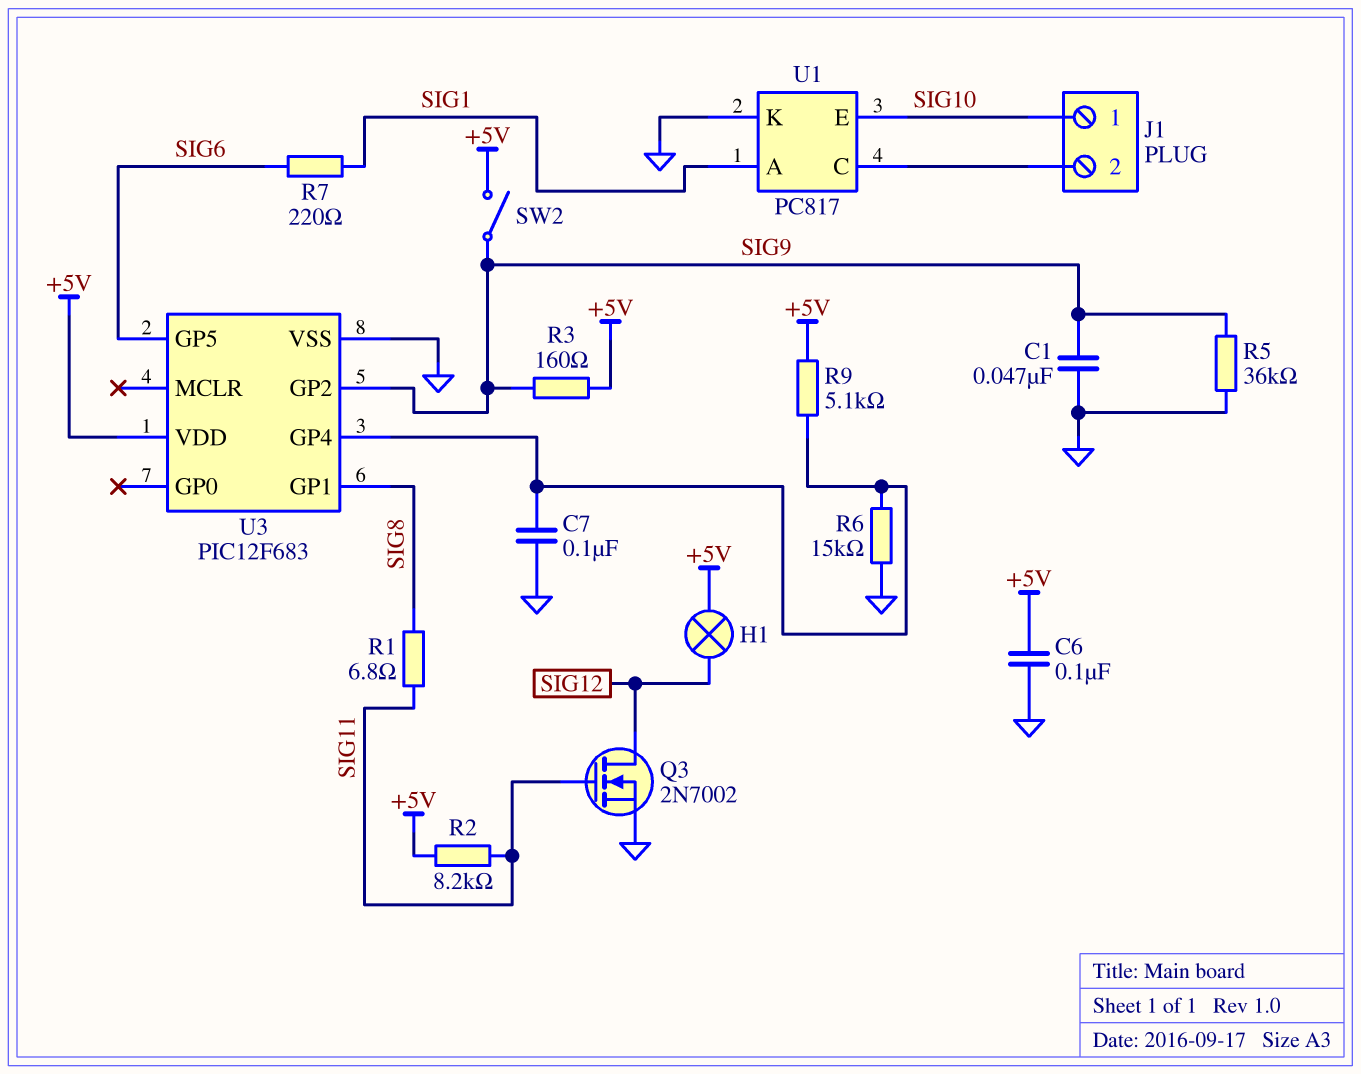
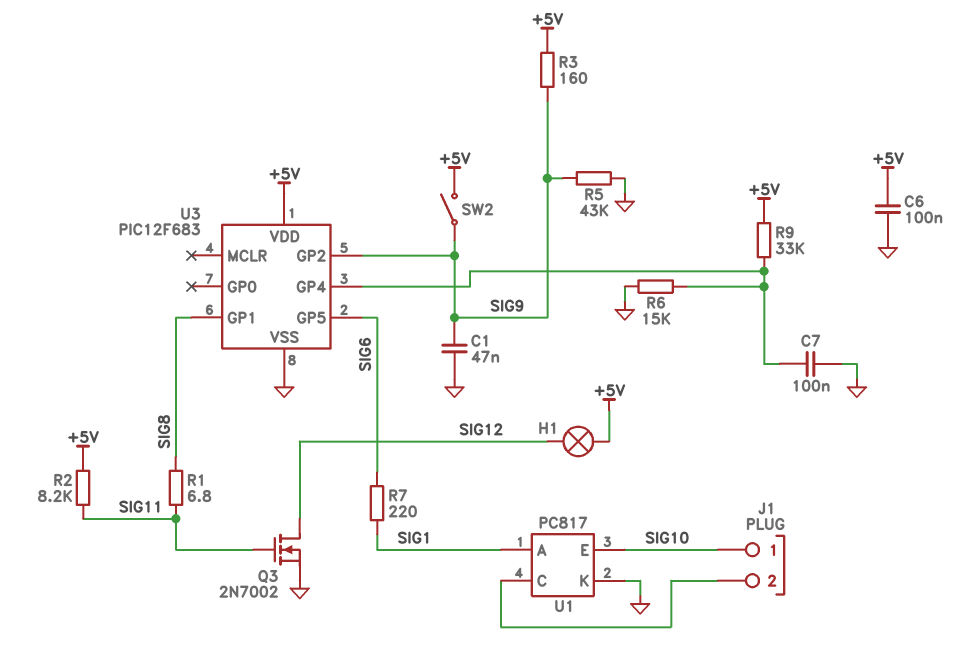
R5: 36k (GND, SIG9) -> 43k (GND, SIG9)
R9: 5.1k (+5V, U3/GP4) -> 33k (+5V, U3/GP4)

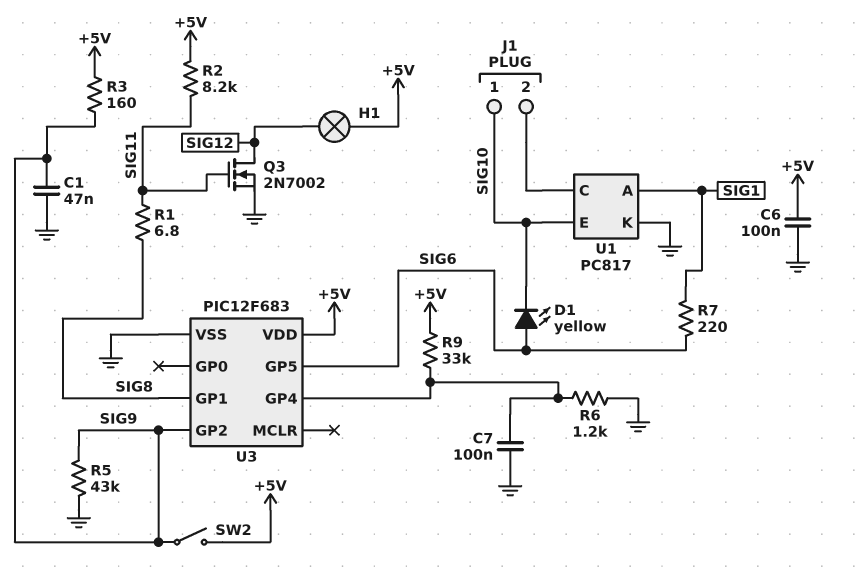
D1: none -> LED yellow (A SIG6, K SIG10)
R6: 15k (GND, U3/GP4) -> 1.2k (GND, U3/GP4)

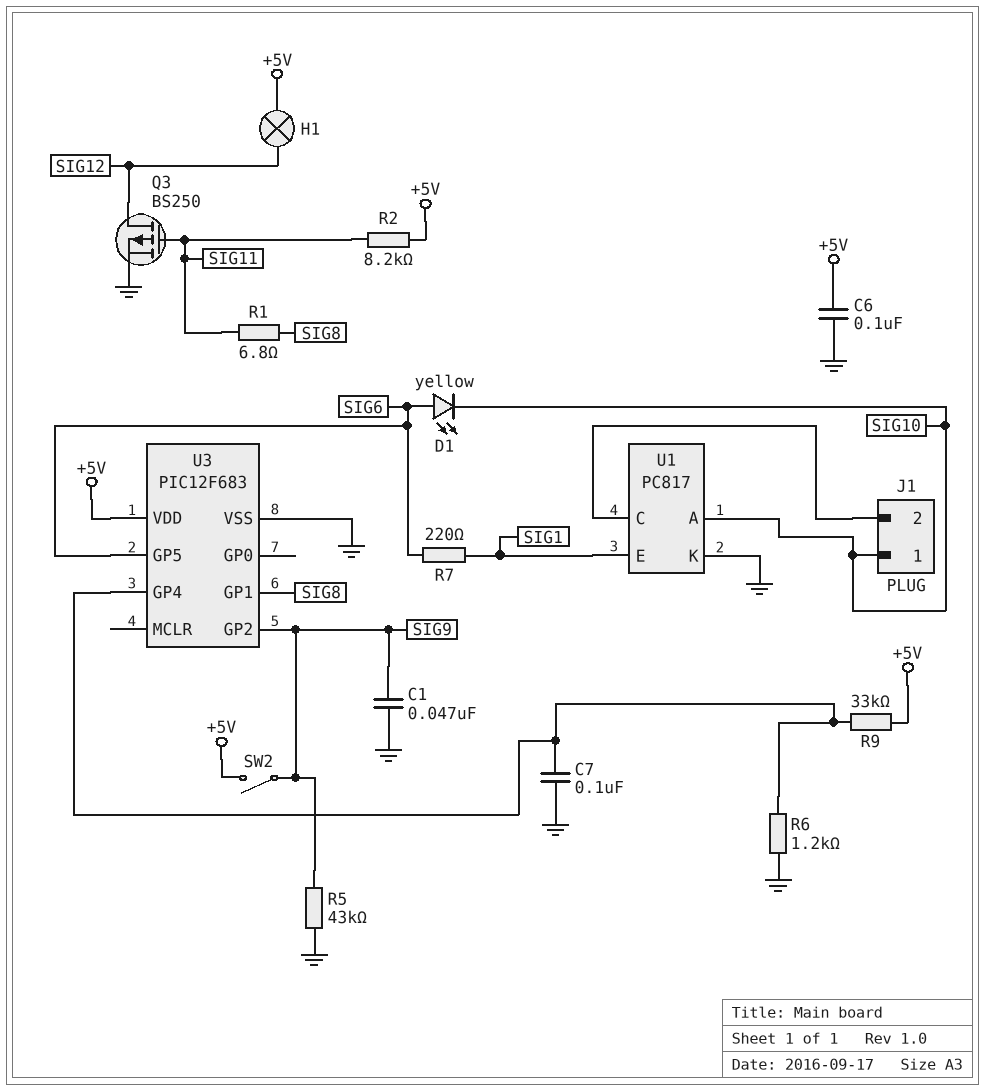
Q3: NMOS 2N7002 (G SIG11, D SIG12, S GND) -> PMOS BS250 (G SIG11, D SIG12, S GND)
R3: 160 (+5V, SIG9) -> none
U1 pin A: SIG1 -> SIG10
U1 pin E: SIG10 -> SIG1

